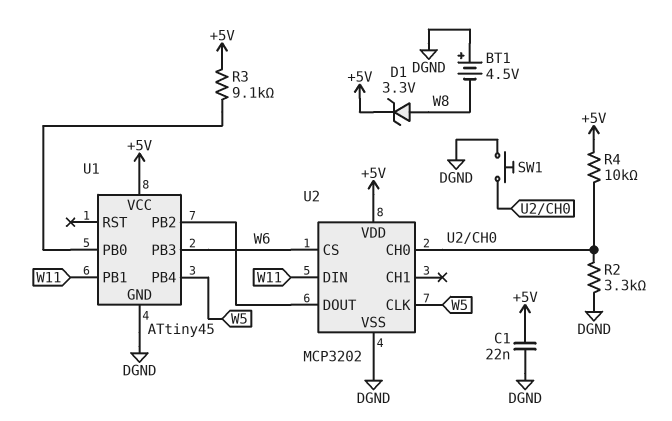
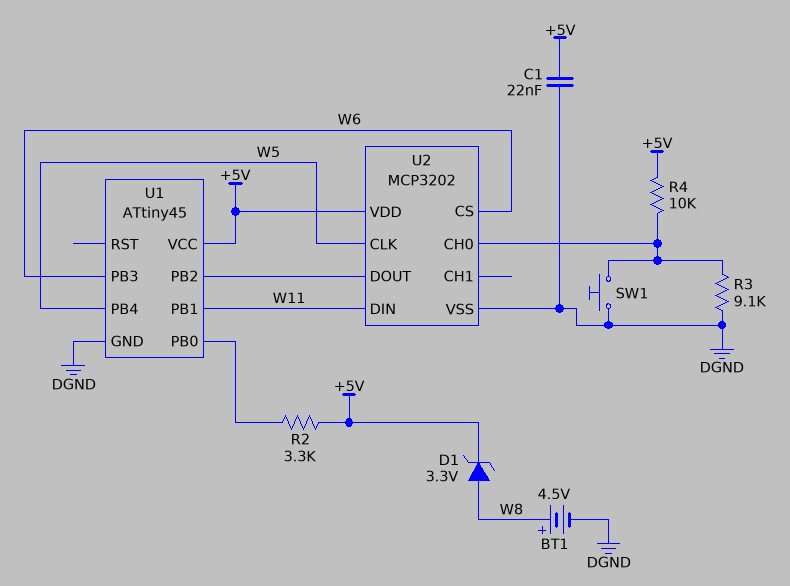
BT1: 4.5V (plus DGND, minus W8) -> 4.5V (plus W8, minus DGND)
R2: 3.3k (DGND, U2/CH0) -> 3.3k (+5V, U1/PB0)
R3: 9.1k (+5V, U1/PB0) -> 9.1k (DGND, U2/CH0)

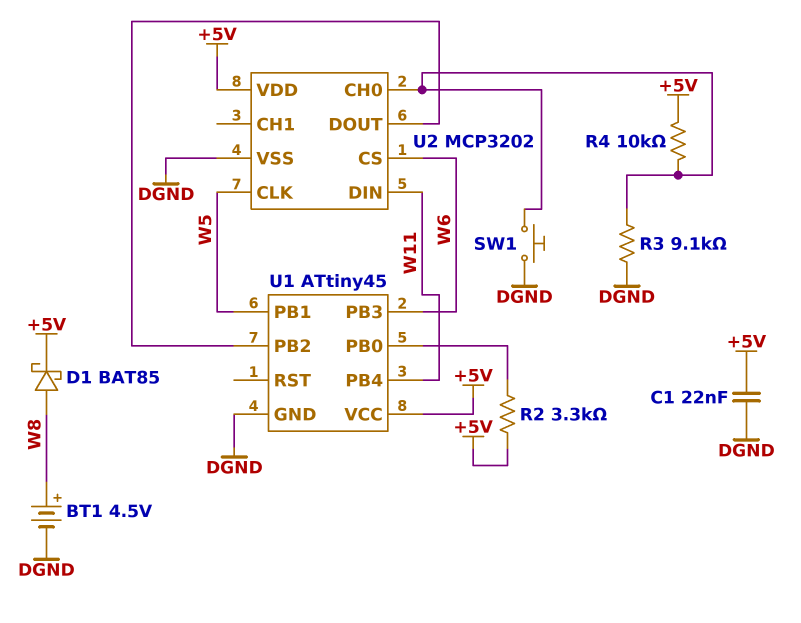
D1: zener 3.3V (A W8, K +5V) -> schottky BAT85 (A W8, K +5V)
U1 pin PB1: W11 -> W5
U1 pin PB4: W5 -> W11

